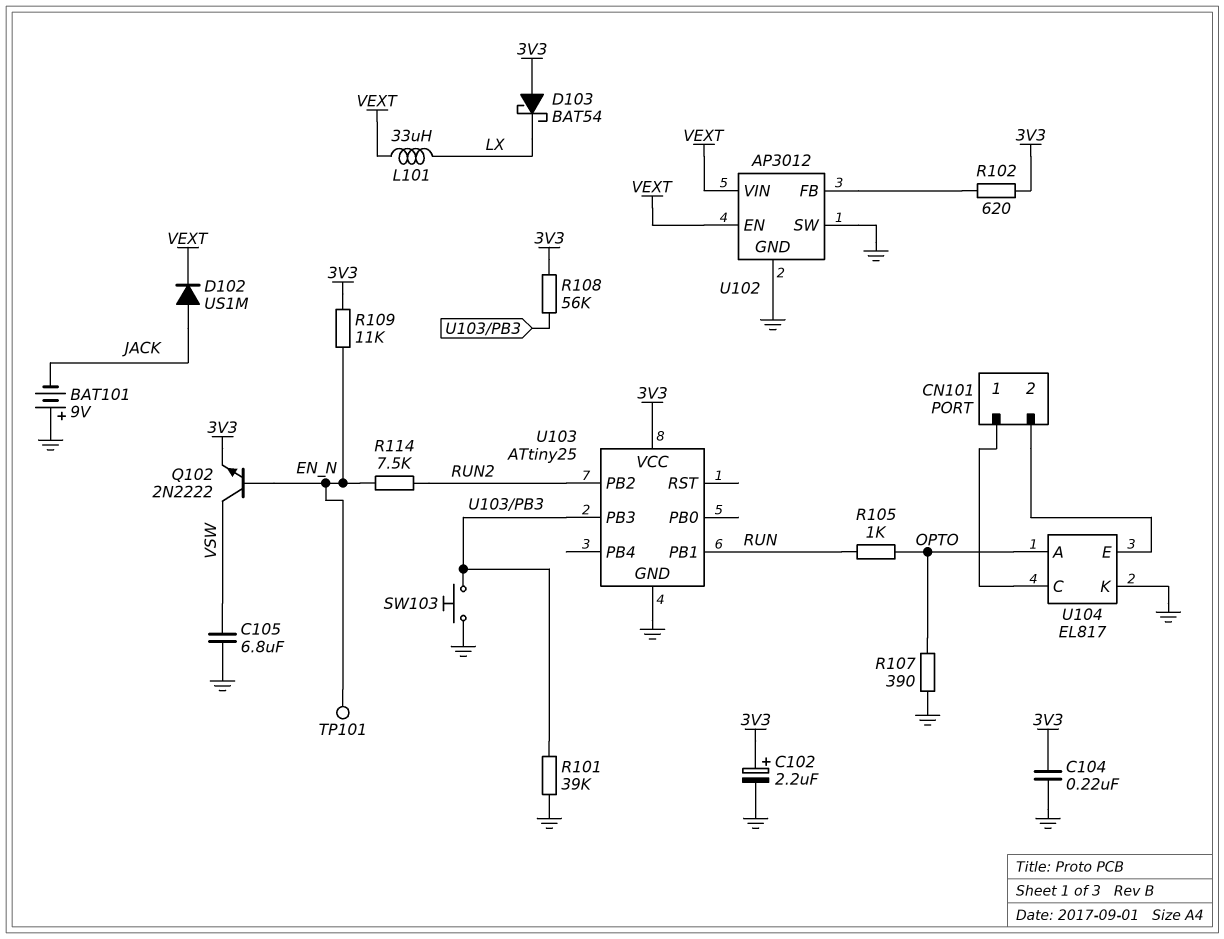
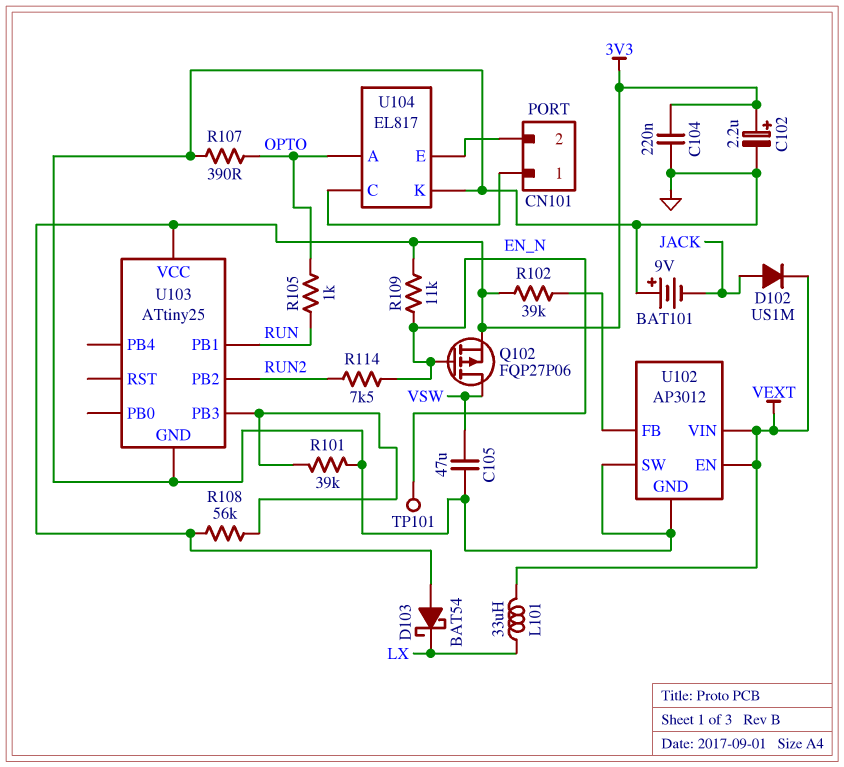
C105: 6.8uF (GND, VSW) -> 47uF (GND, VSW)
Q102: NPN 2N2222 (B EN_N, C VSW, E 3V3) -> PMOS FQP27P06 (G EN_N, D VSW, S 3V3)
R102: 620 (3V3, U102/FB) -> 39k (3V3, U102/FB)
SW103: button (GND, U103/PB3) -> none

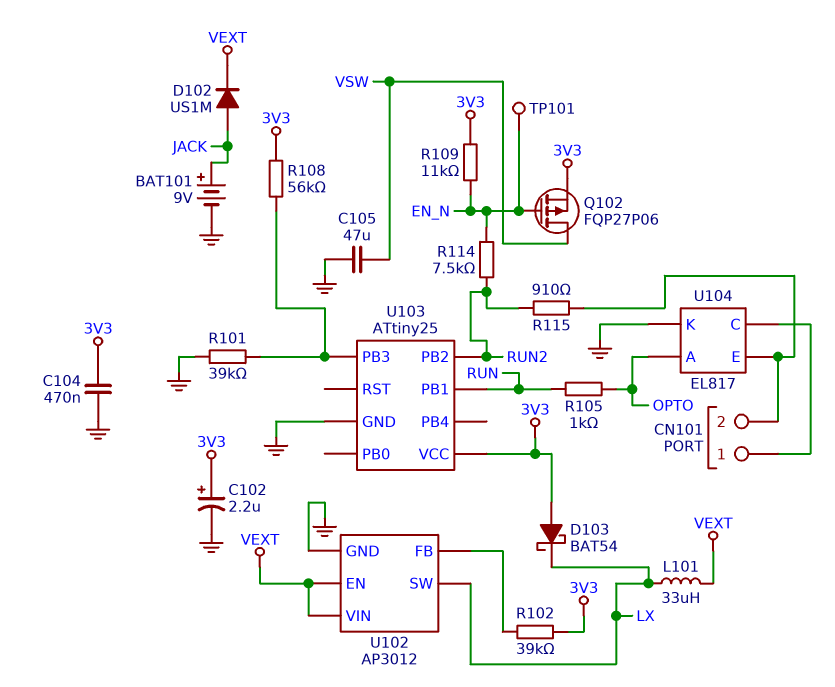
BAT101: 9V (plus GND, minus JACK) -> 9V (plus JACK, minus GND)
C104: 220nF (3V3, GND) -> 470nF (3V3, GND)
R107: 390 (GND, OPTO) -> none
R115: none -> 910 (CN101/2, RUN2)
U102 pin SW: GND -> LX

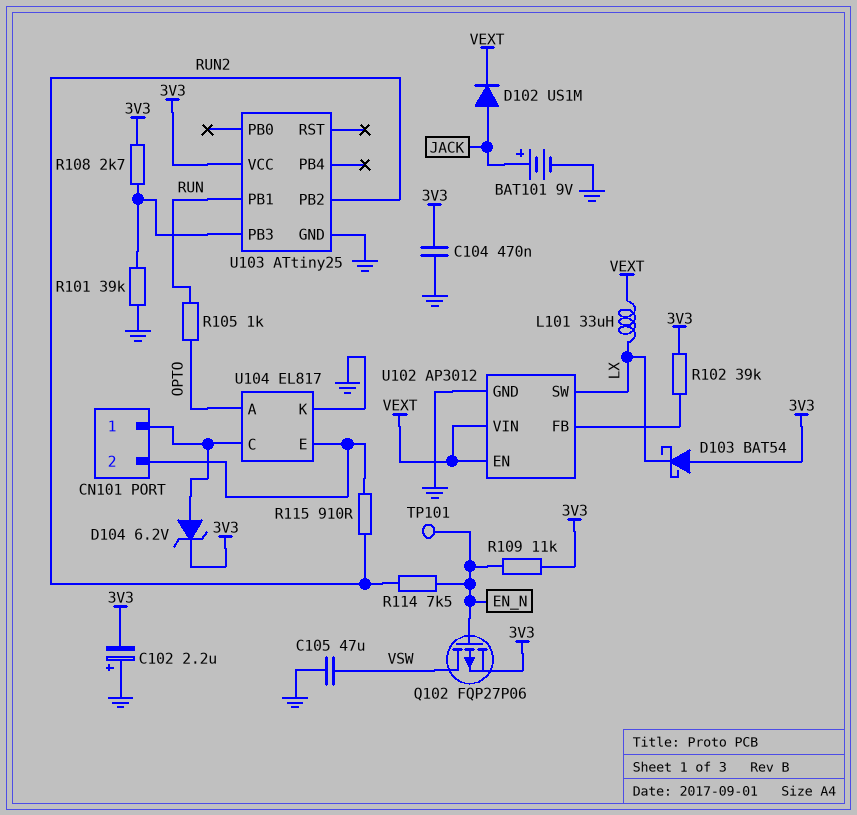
C102: 2.2uF (plus 3V3, minus GND) -> 2.2uF (plus GND, minus 3V3)
D104: none -> zener 6.2V (A CN101/1, K 3V3)
R108: 56k (3V3, U103/PB3) -> 2.7k (3V3, U103/PB3)

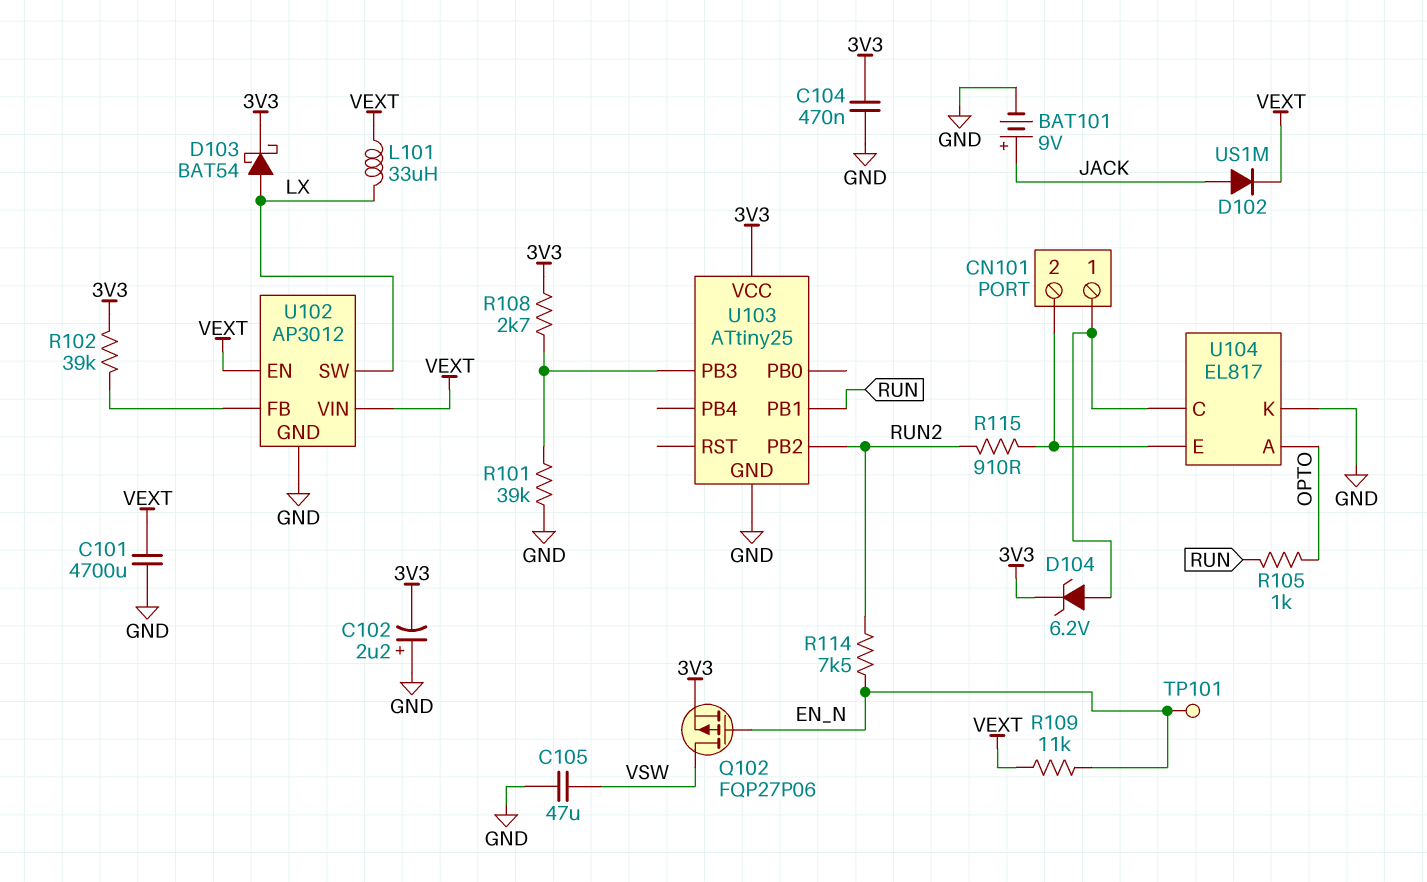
C101: none -> 4700uF (GND, VEXT)
D103: schottky BAT54 (A 3V3, K LX) -> schottky BAT54 (A LX, K 3V3)
R109: 11k (3V3, EN_N) -> 11k (EN_N, VEXT)

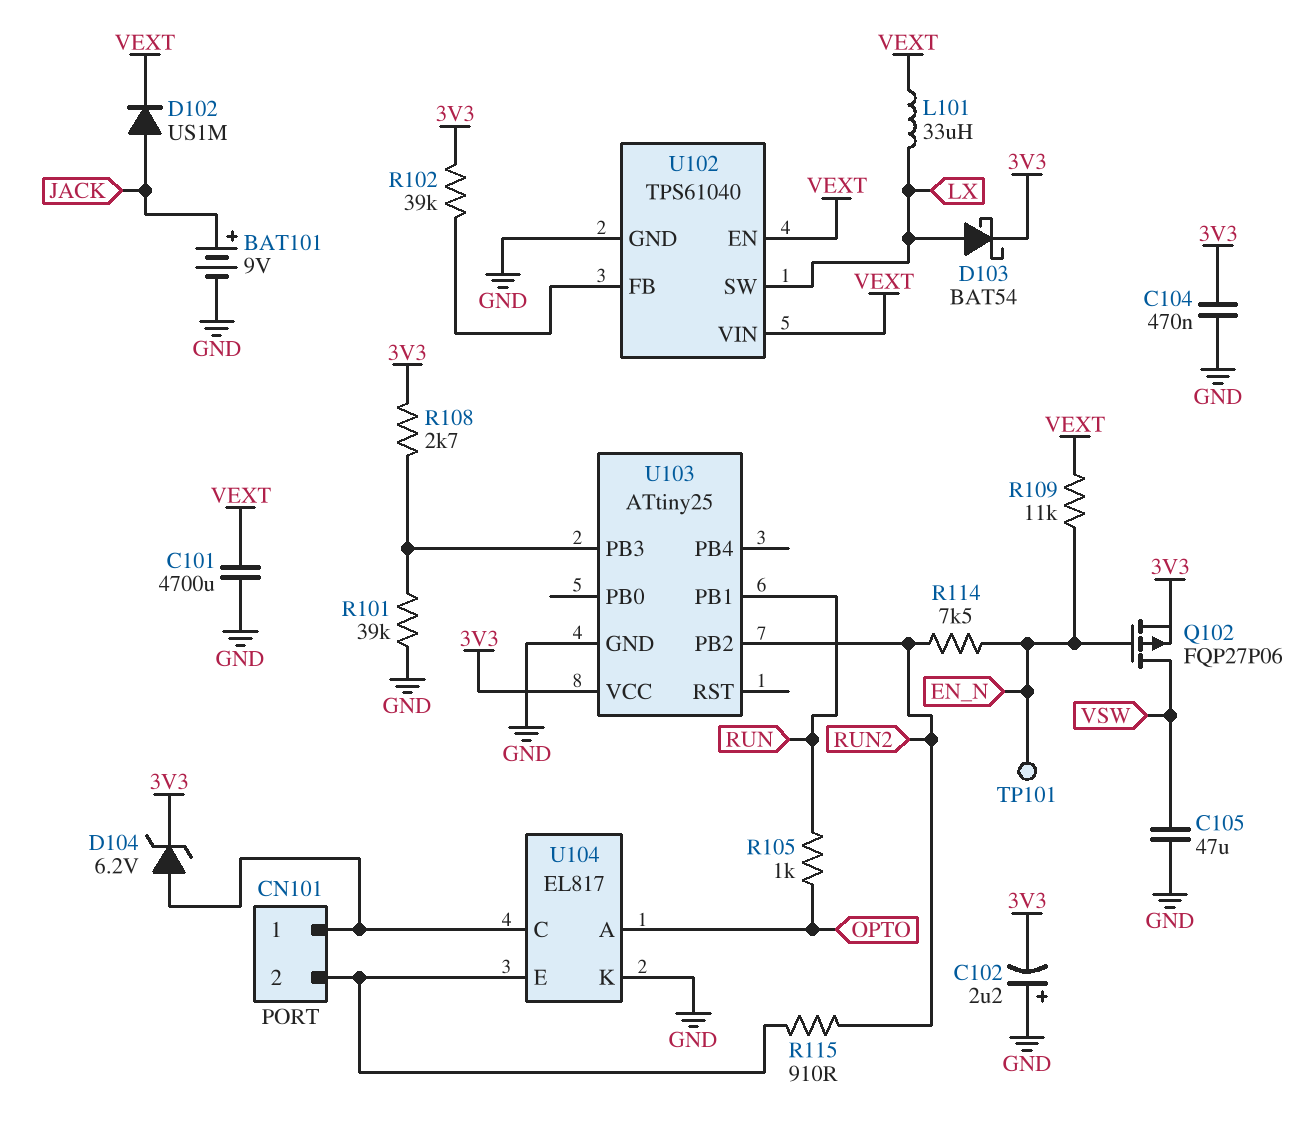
U102: AP3012 -> TPS61040

